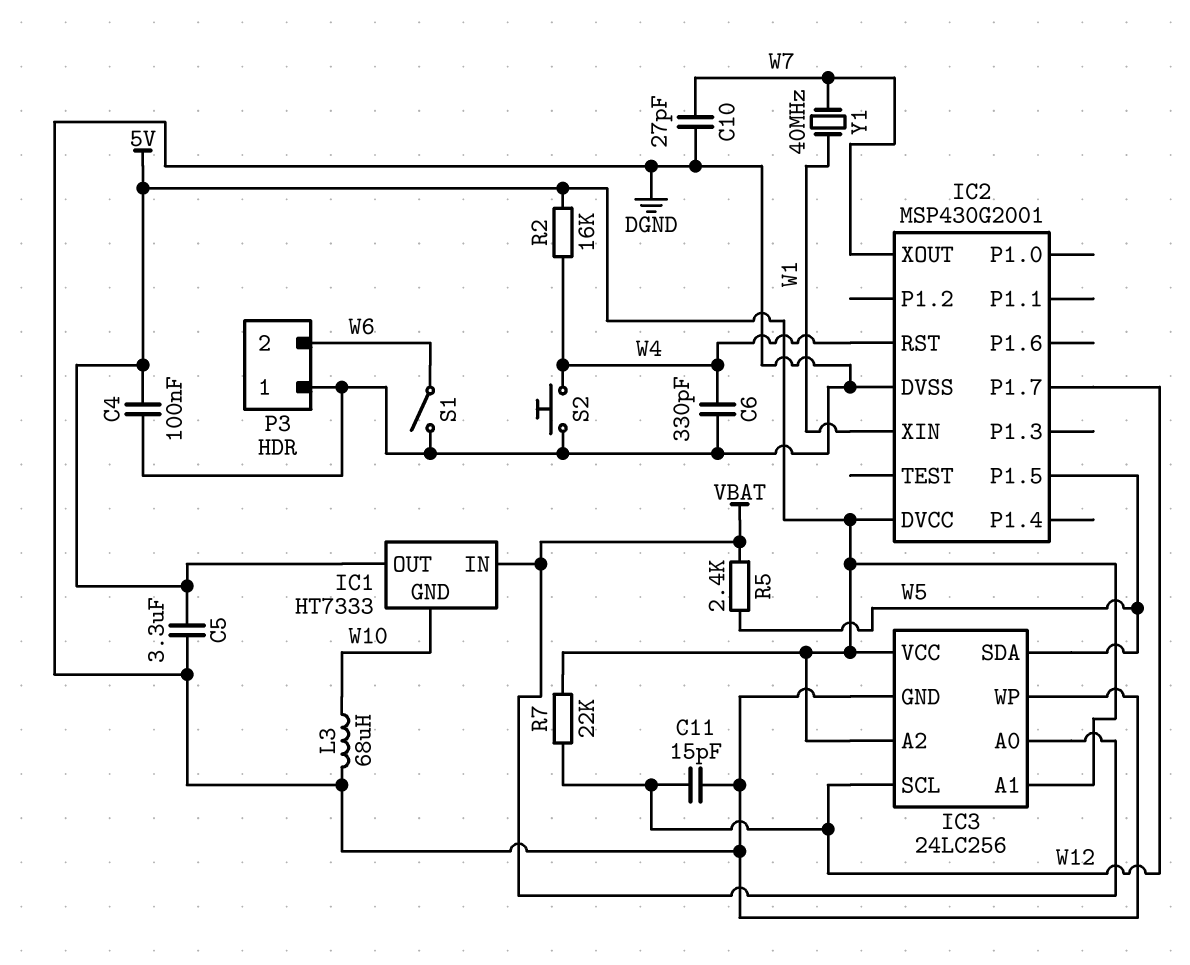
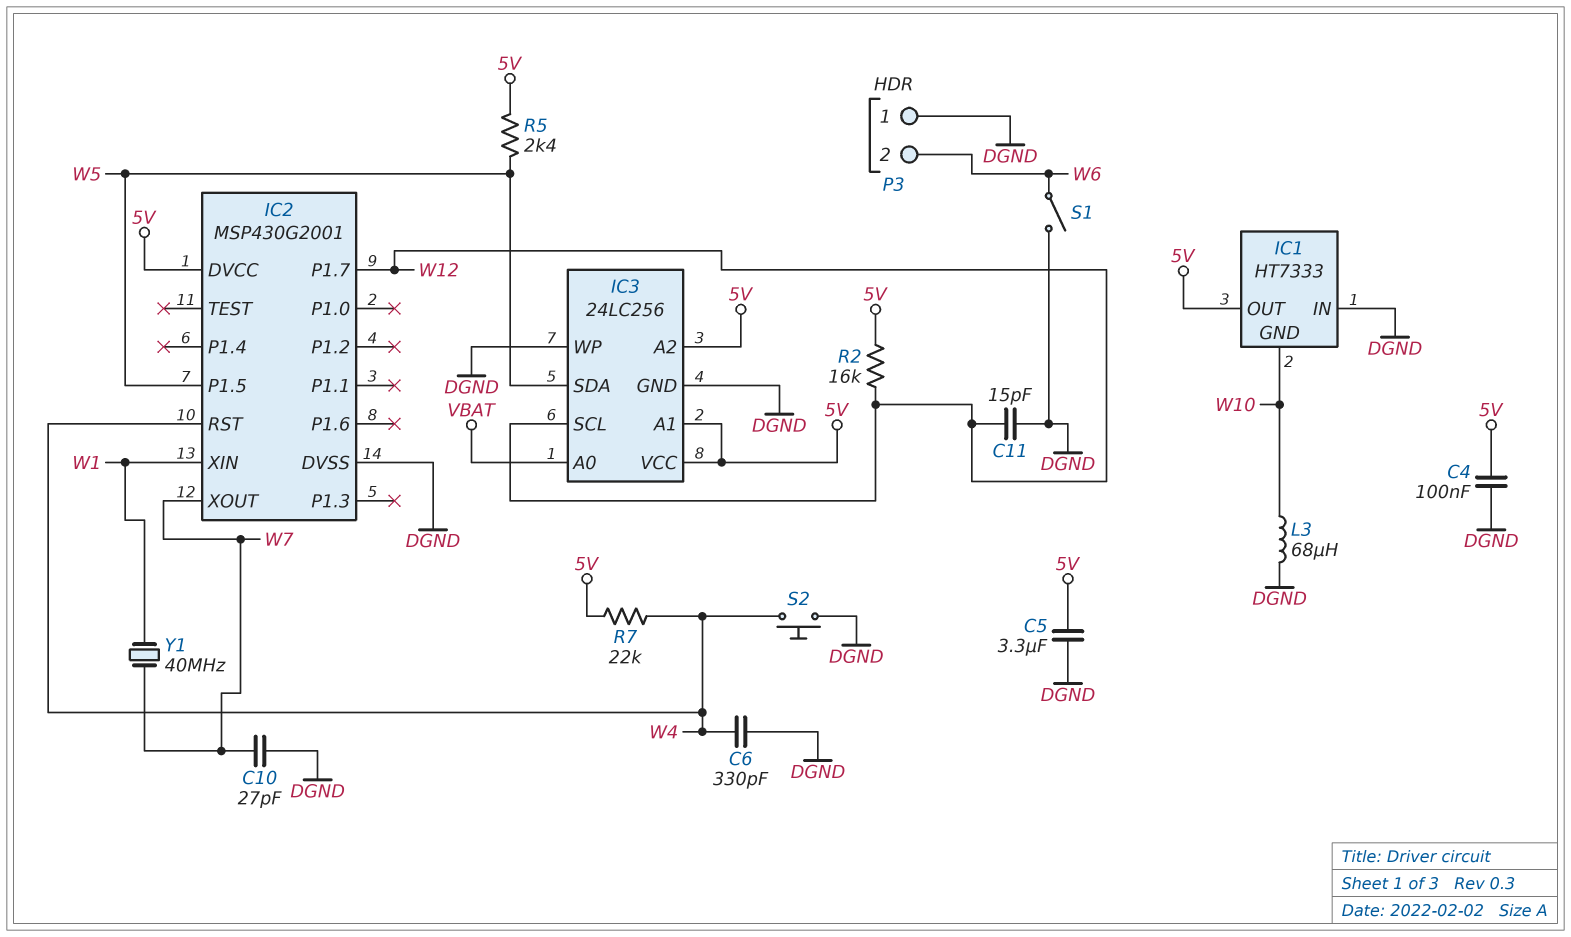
IC1 pin IN: VBAT -> DGND
R2: 16k (5V, W4) -> 16k (5V, W12)
R5: 2.4k (VBAT, W5) -> 2.4k (5V, W5)
R7: 22k (5V, W12) -> 22k (5V, W4)

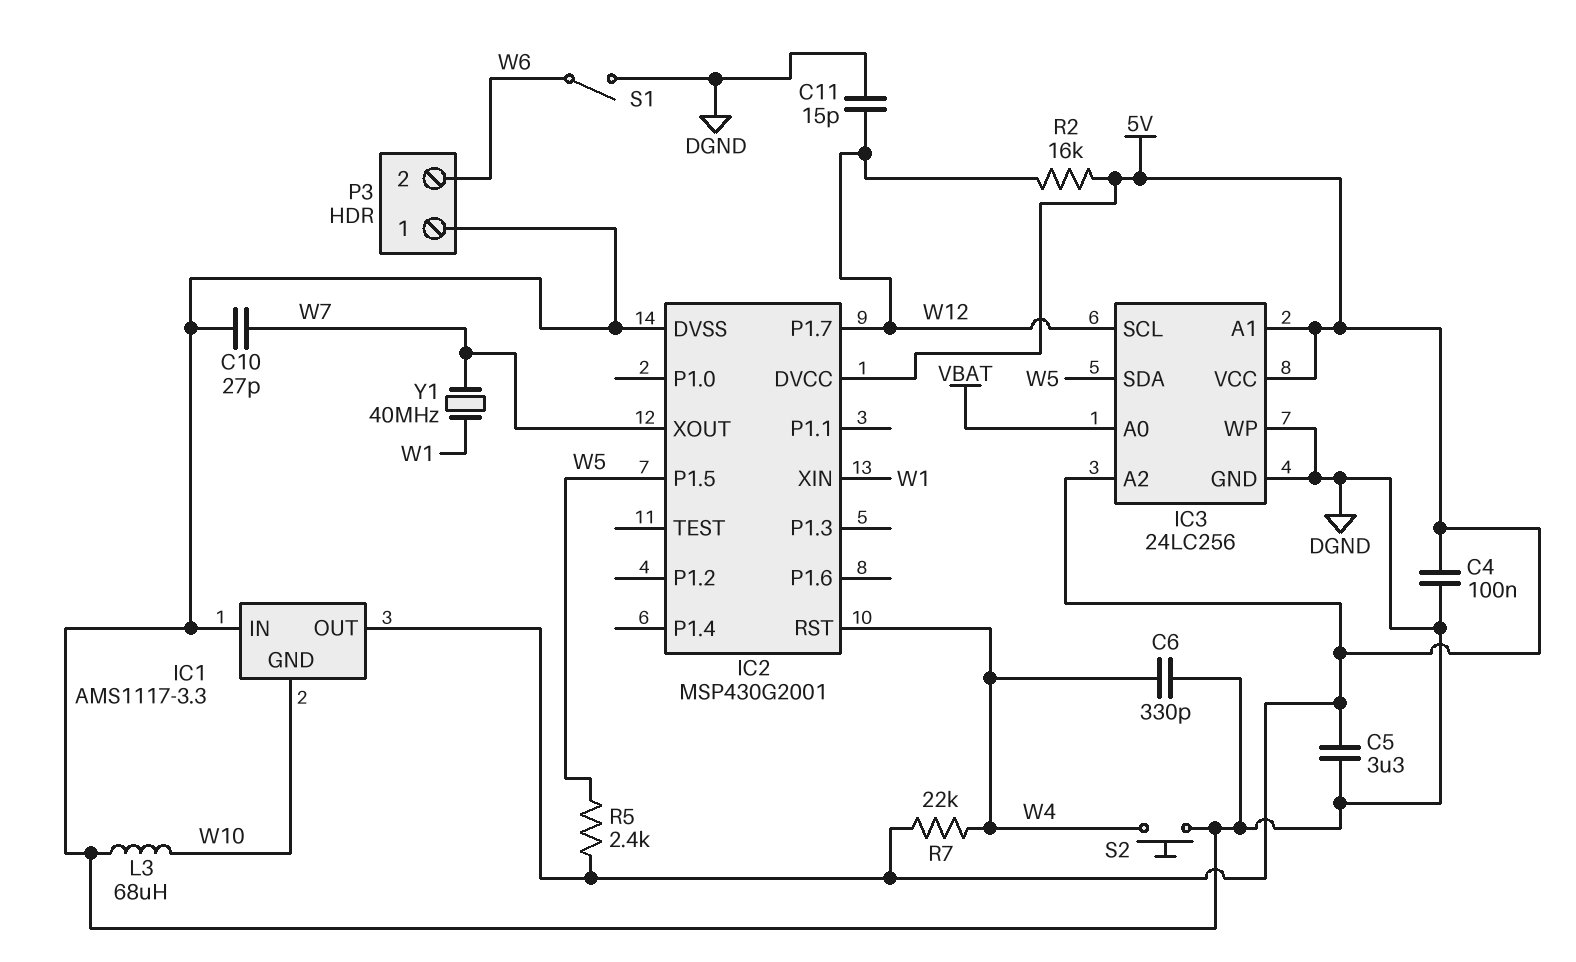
IC1: HT7333 -> AMS1117-3.3

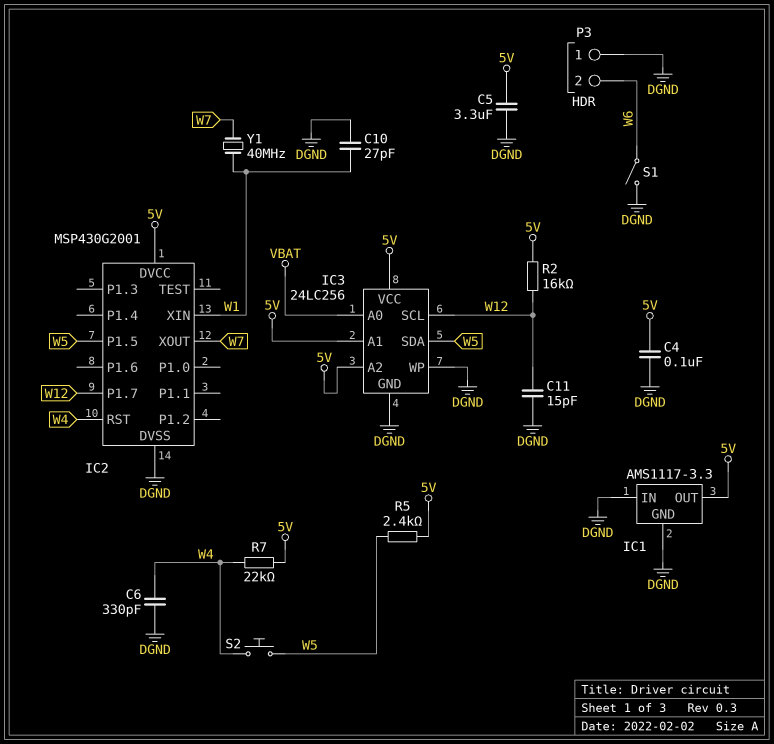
C10: 27pF (DGND, W7) -> 27pF (DGND, W1)
IC1 pin GND: W10 -> DGND
L3: 68uH (DGND, W10) -> none
S2: button (DGND, W4) -> button (W4, W5)

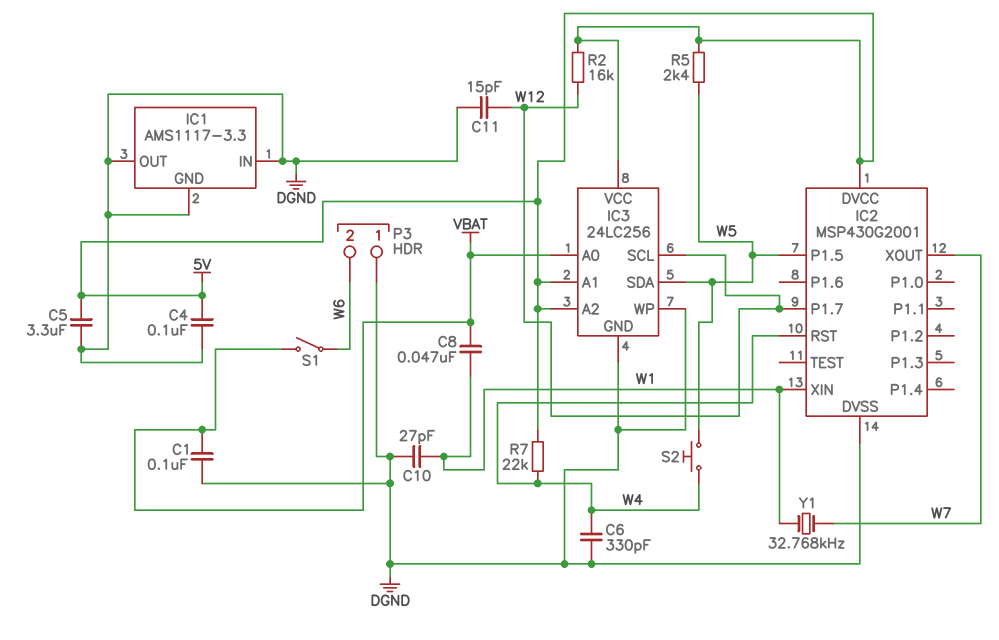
C1: none -> 100nF (DGND, VBAT)
C8: none -> 47nF (VBAT, W1)
IC1 pin OUT: 5V -> DGND
S1: switch (DGND, W6) -> switch (VBAT, W6)
Y1: 40MHz (W1, W7) -> 32.768kHz (W1, W7)

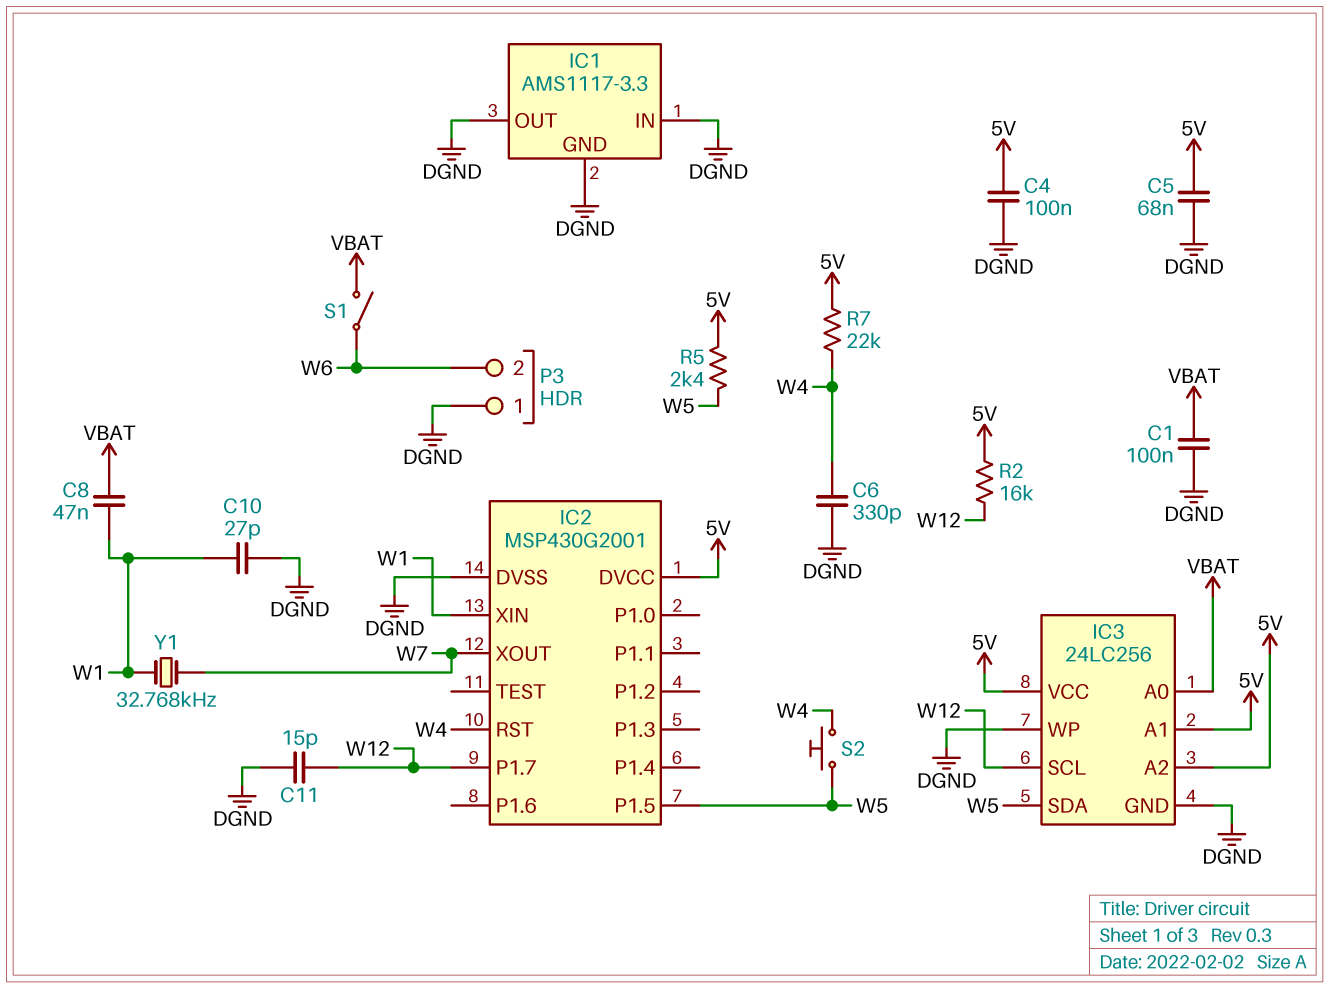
C5: 3.3uF (5V, DGND) -> 68nF (5V, DGND)

